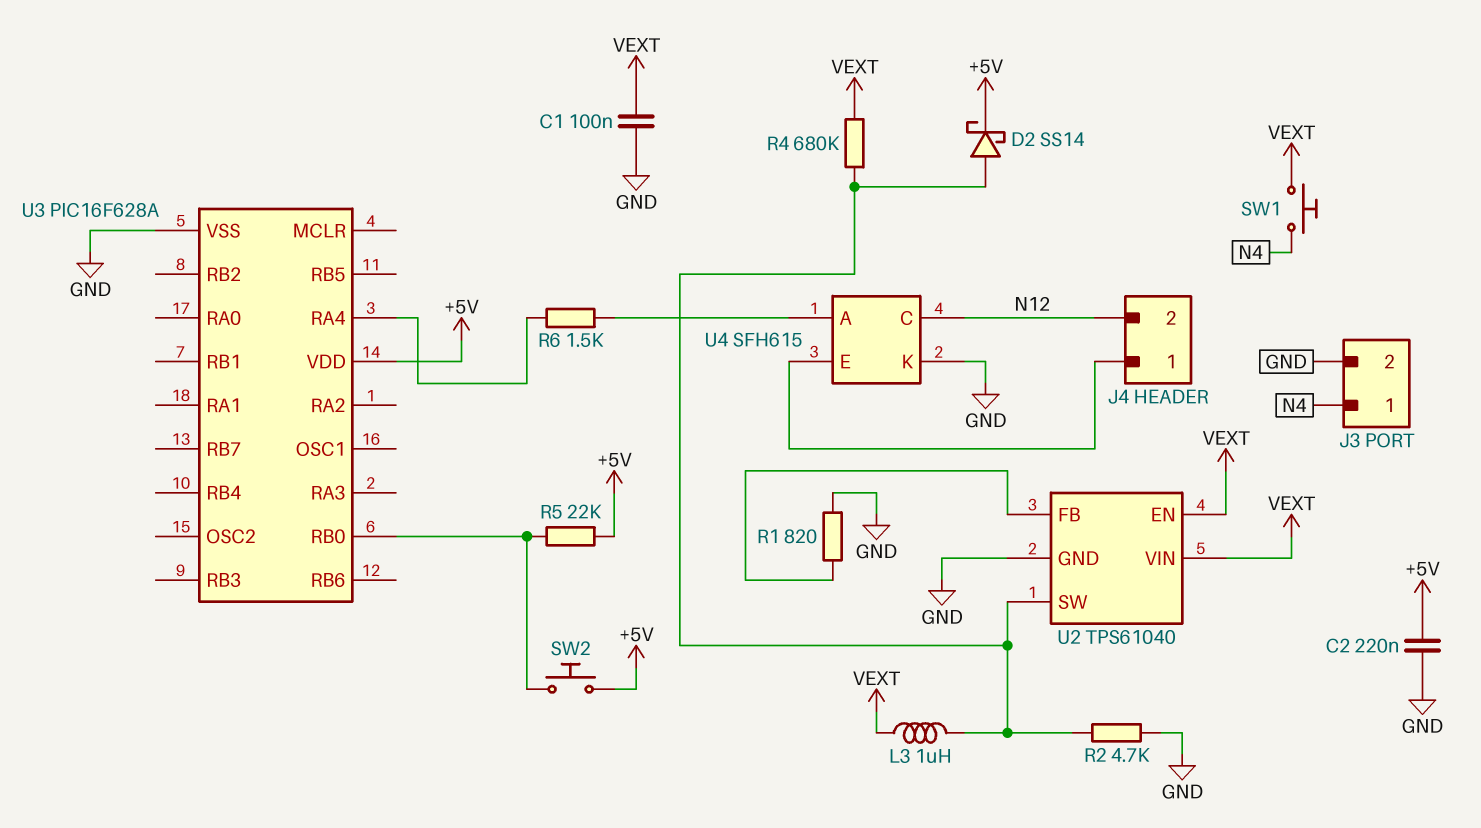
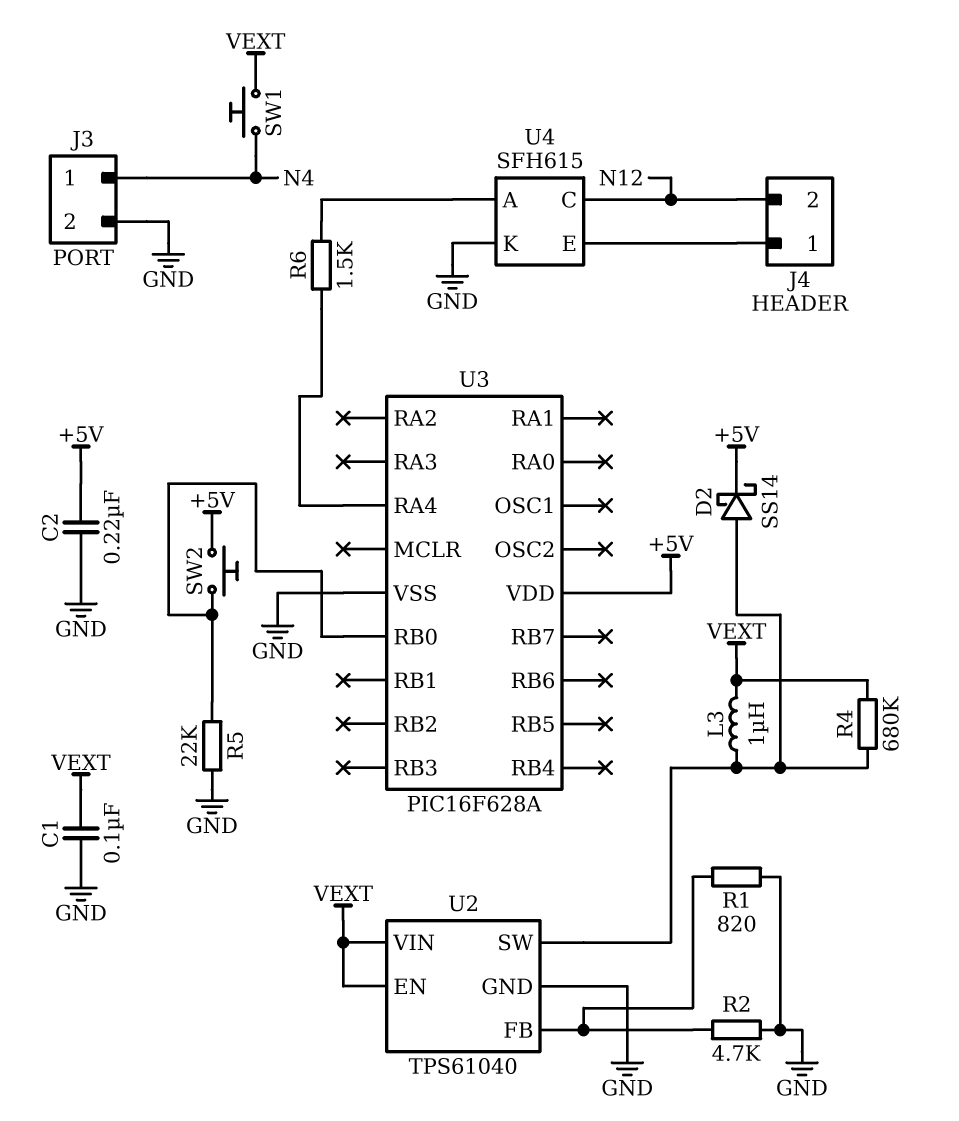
R2: 4.7k (GND, U2/SW) -> 4.7k (GND, U2/FB)
R5: 22k (+5V, U3/RB0) -> 22k (GND, U3/RB0)

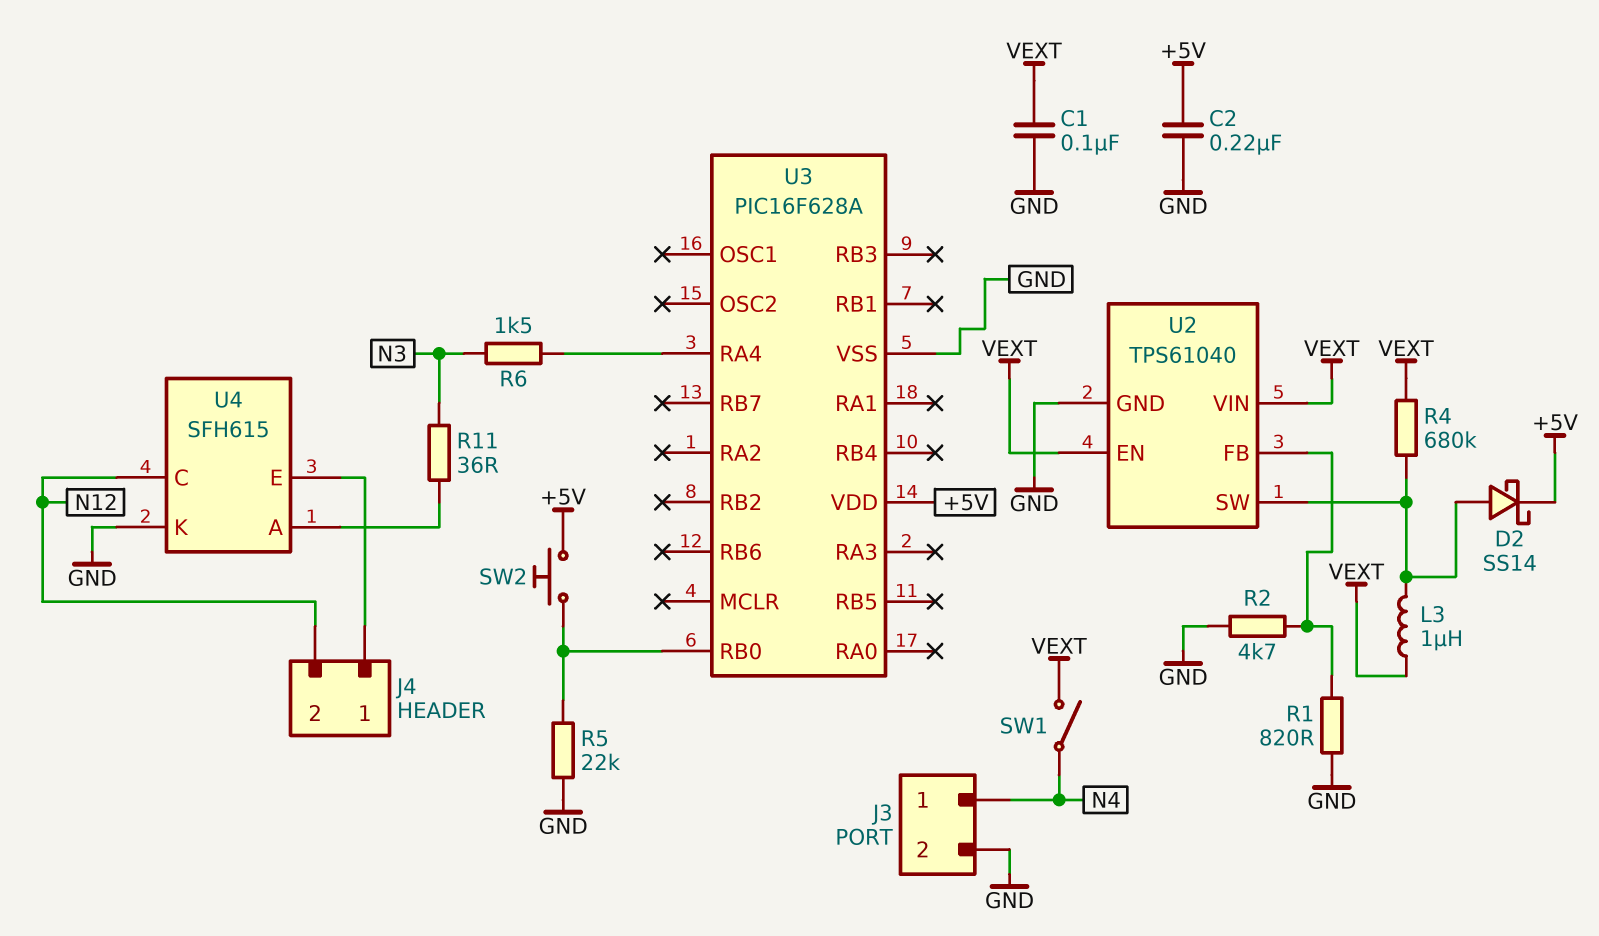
R6: 1.5k (U3/RA4, U4/A) -> 1.5k (N3, U3/RA4)
R11: none -> 36 (N3, U4/A)
SW1: button (N4, VEXT) -> switch (N4, VEXT)

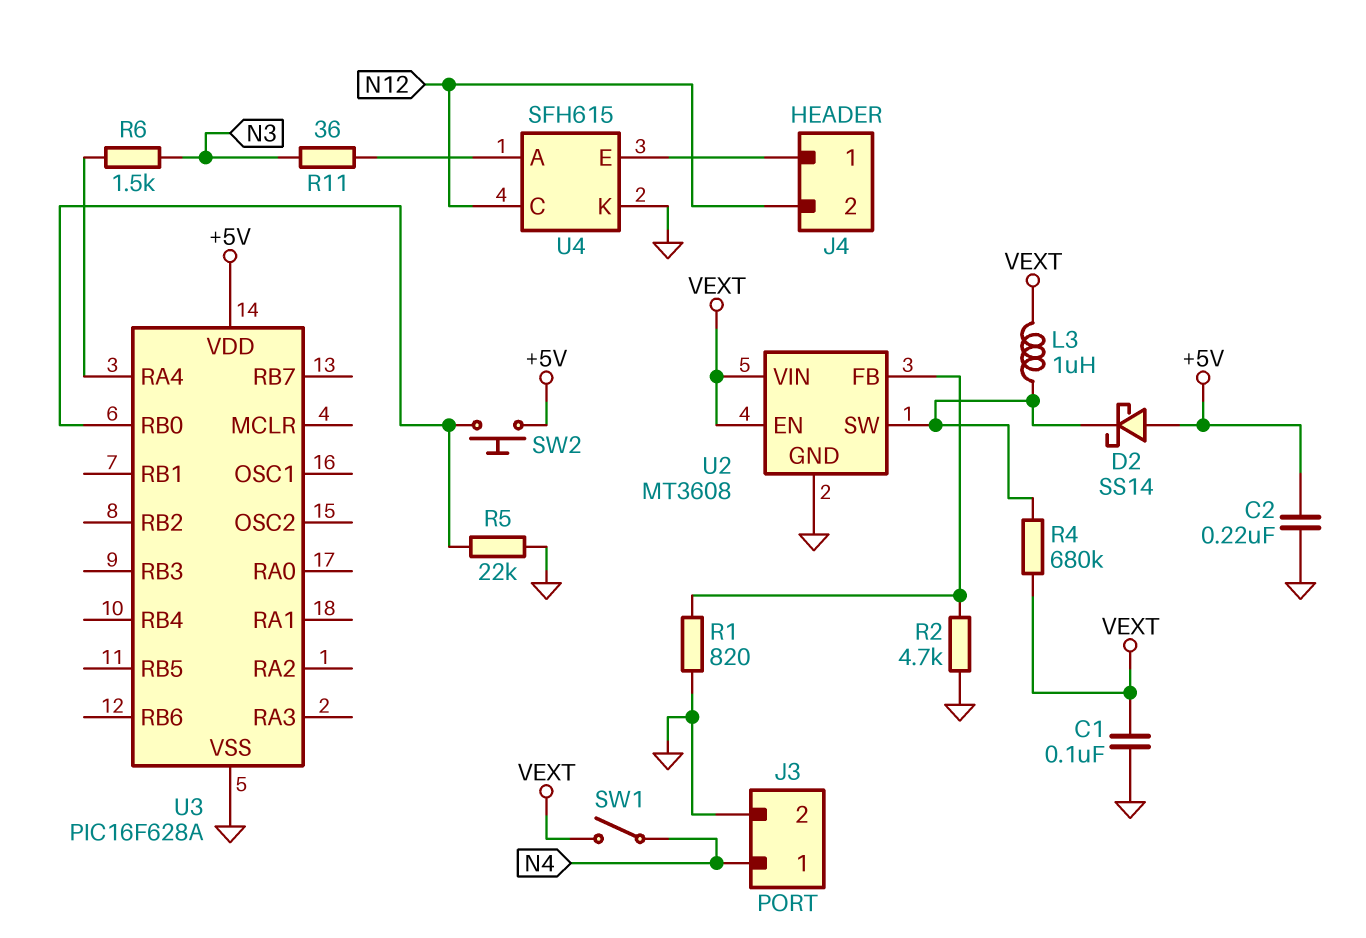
D2: schottky SS14 (A U2/SW, K +5V) -> schottky SS14 (A +5V, K U2/SW)
U2: TPS61040 -> MT3608

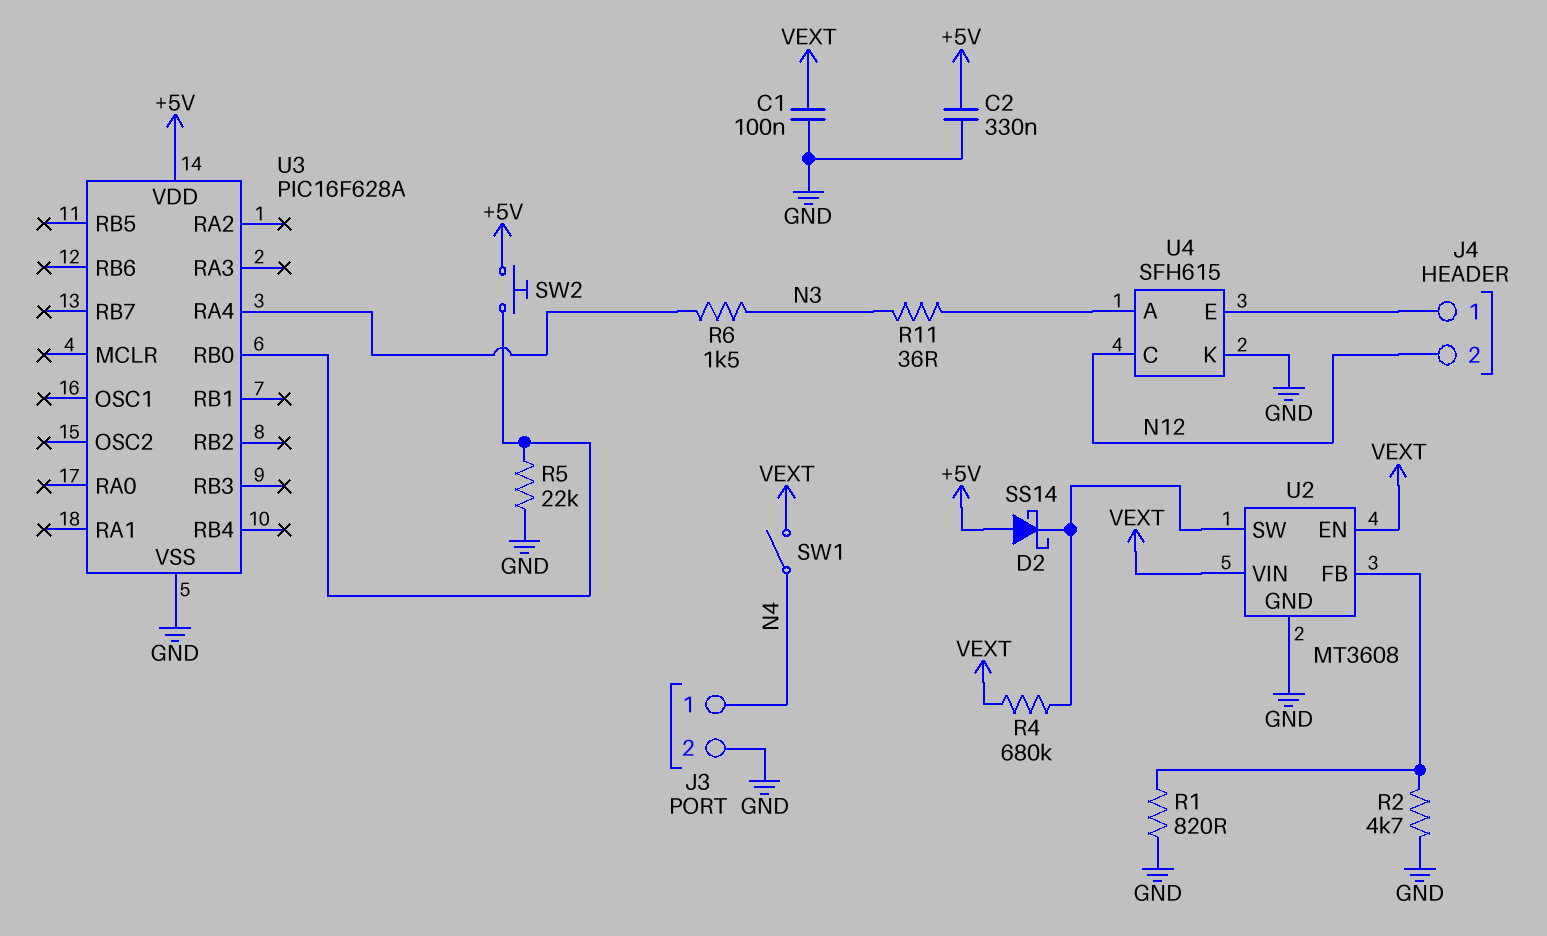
C2: 220nF (+5V, GND) -> 330nF (+5V, GND)
L3: 1uH (U2/SW, VEXT) -> none

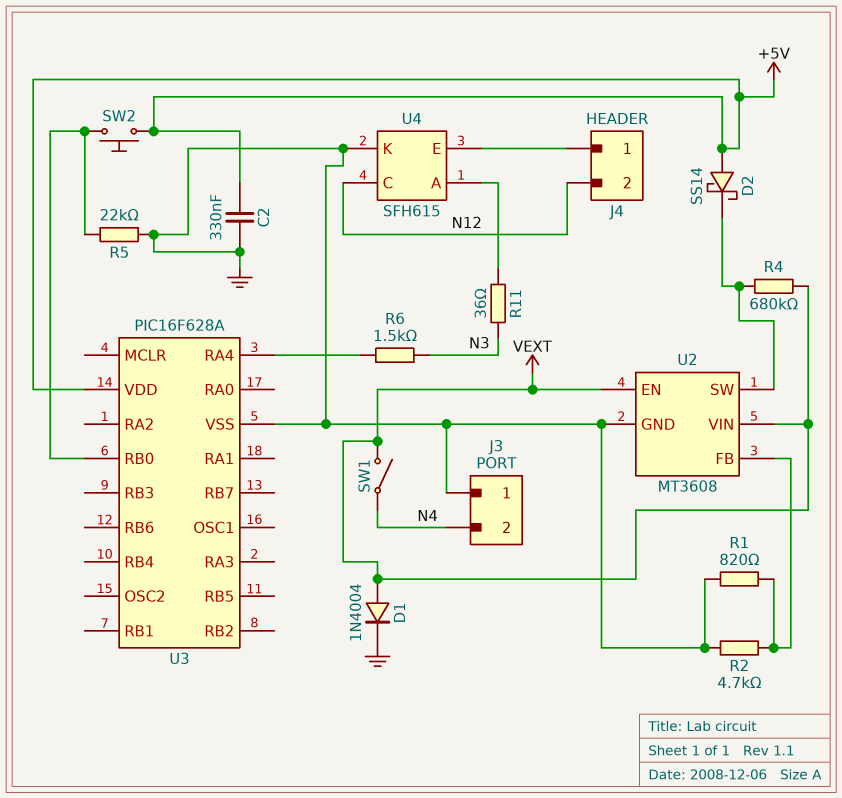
C1: 100nF (GND, VEXT) -> none
D1: none -> diode 1N4004 (A VEXT, K GND)
J3 pin 1: N4 -> GND
J3 pin 2: GND -> N4

